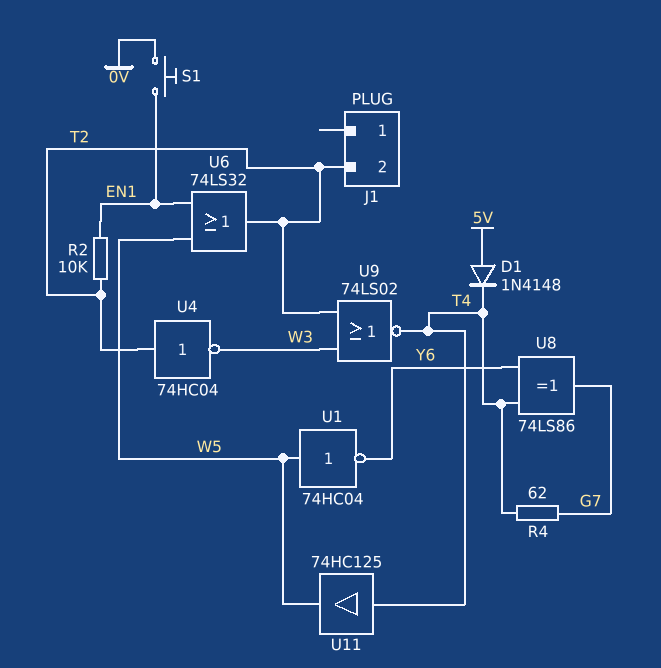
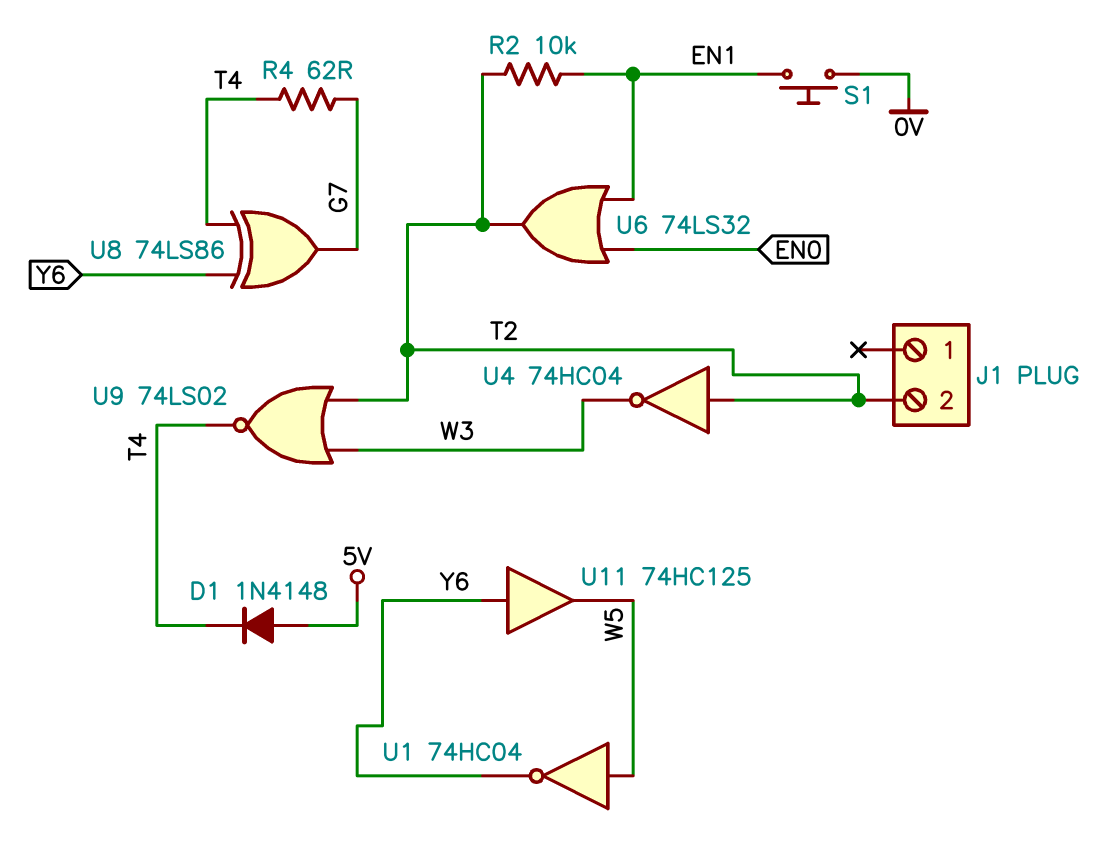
U6: OR 74LS32 (in EN1, in W5, out T2) -> OR 74LS32 (in EN0, in EN1, out T2)
U11: buffer 74HC125 (in T4, out W5) -> buffer 74HC125 (in Y6, out W5)

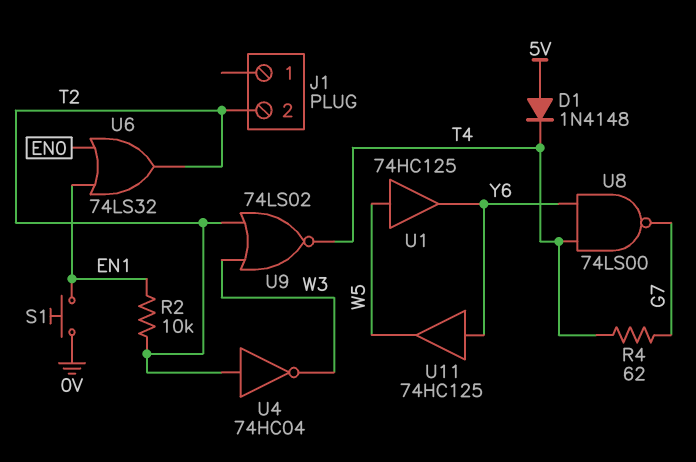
U1: NOT 74HC04 (in W5, out Y6) -> buffer 74HC125 (in W5, out Y6)
U8: XOR 74LS86 (in T4, in Y6, out G7) -> NAND 74LS00 (in T4, in Y6, out G7)

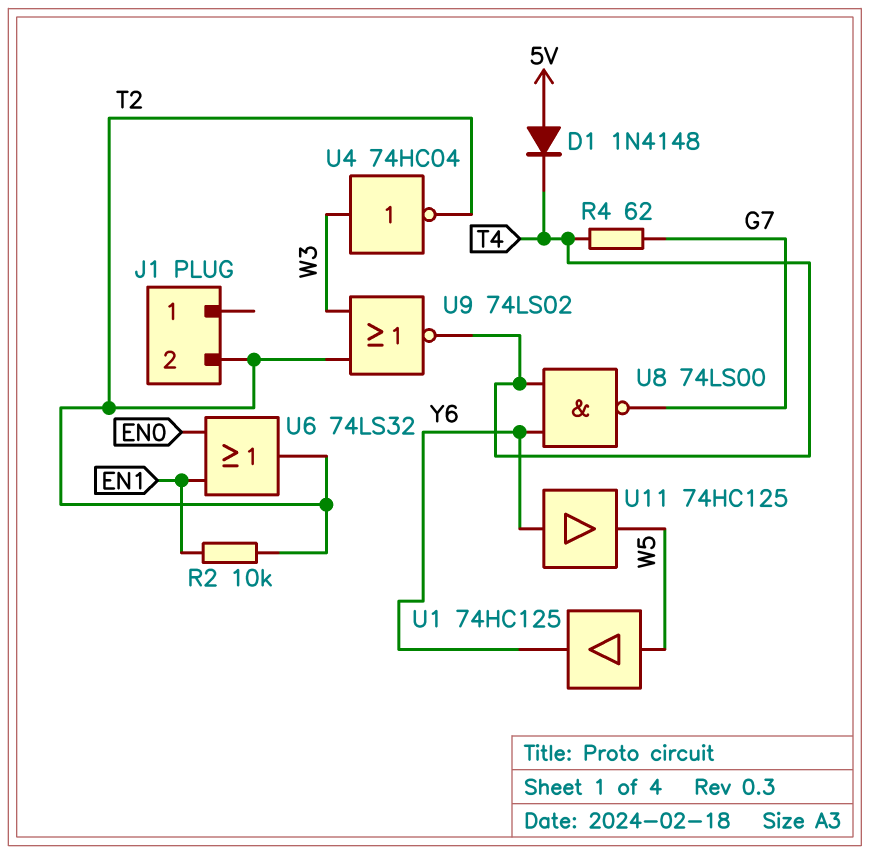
S1: button (0V, EN1) -> none
U4: NOT 74HC04 (in T2, out W3) -> NOT 74HC04 (in W3, out T2)

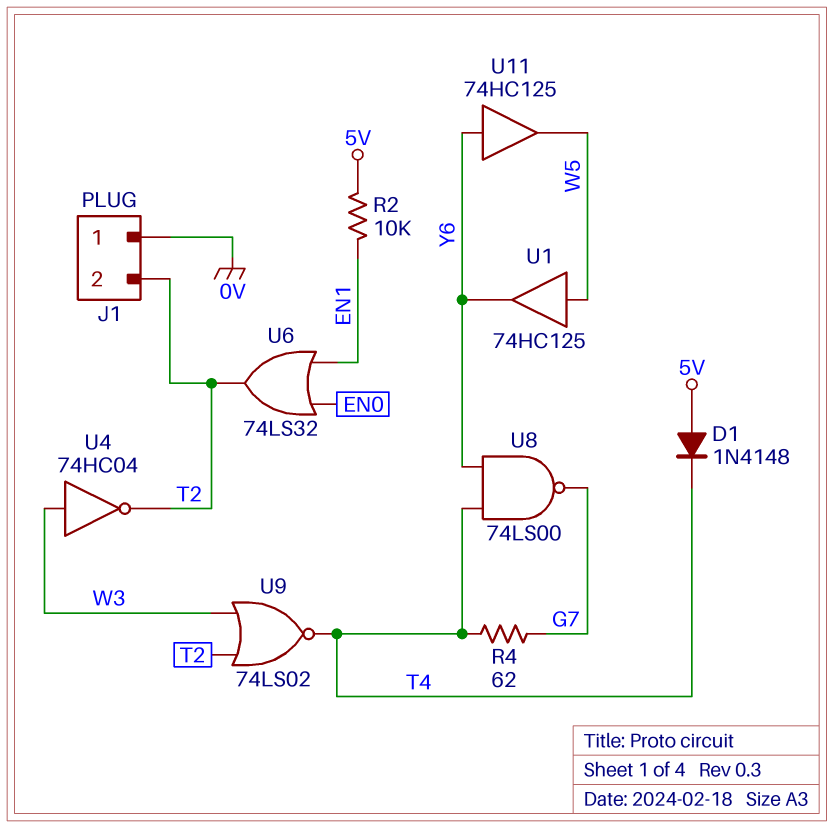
J1 pin 1: none -> 0V
R2: 10k (EN1, T2) -> 10k (5V, EN1)

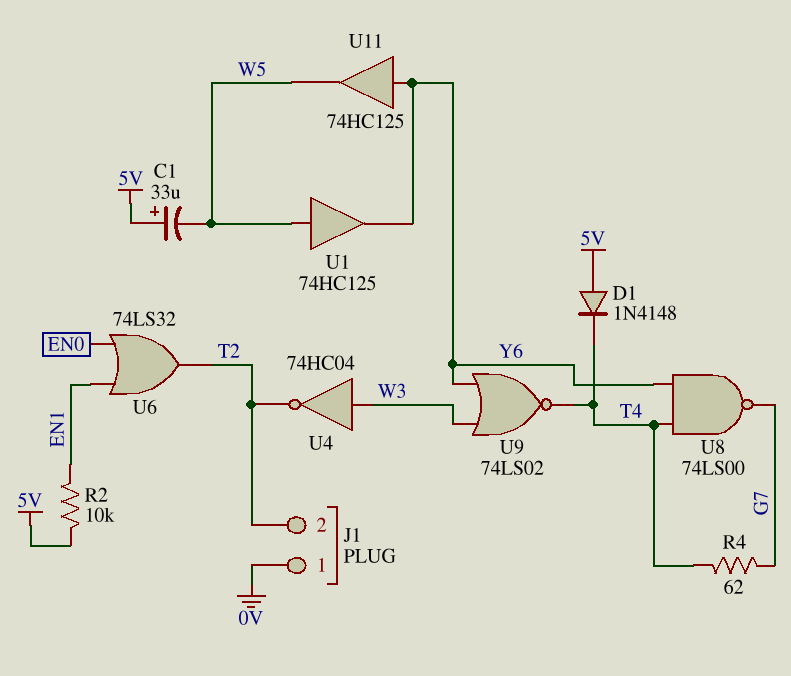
C1: none -> 33uF (plus 5V, minus W5)
U9: NOR 74LS02 (in T2, in W3, out T4) -> NOR 74LS02 (in W3, in Y6, out T4)

